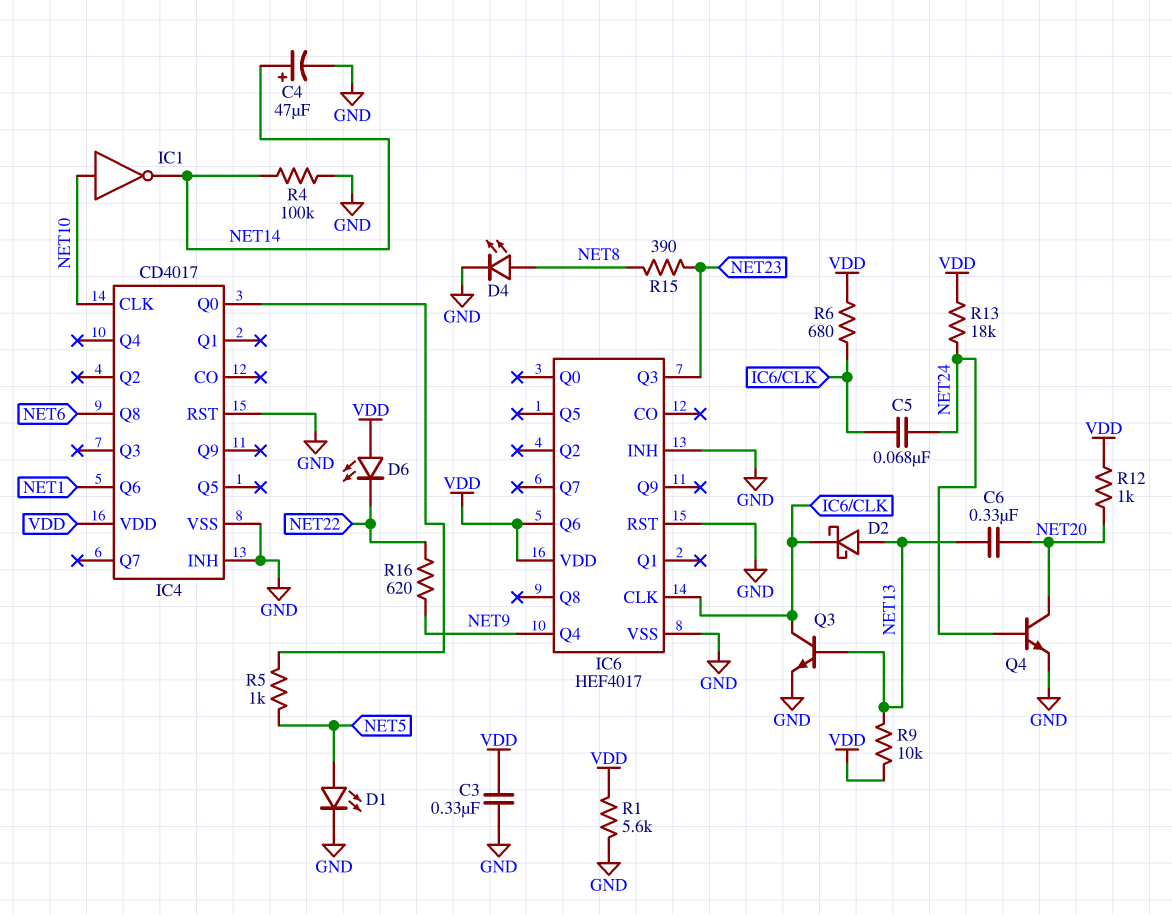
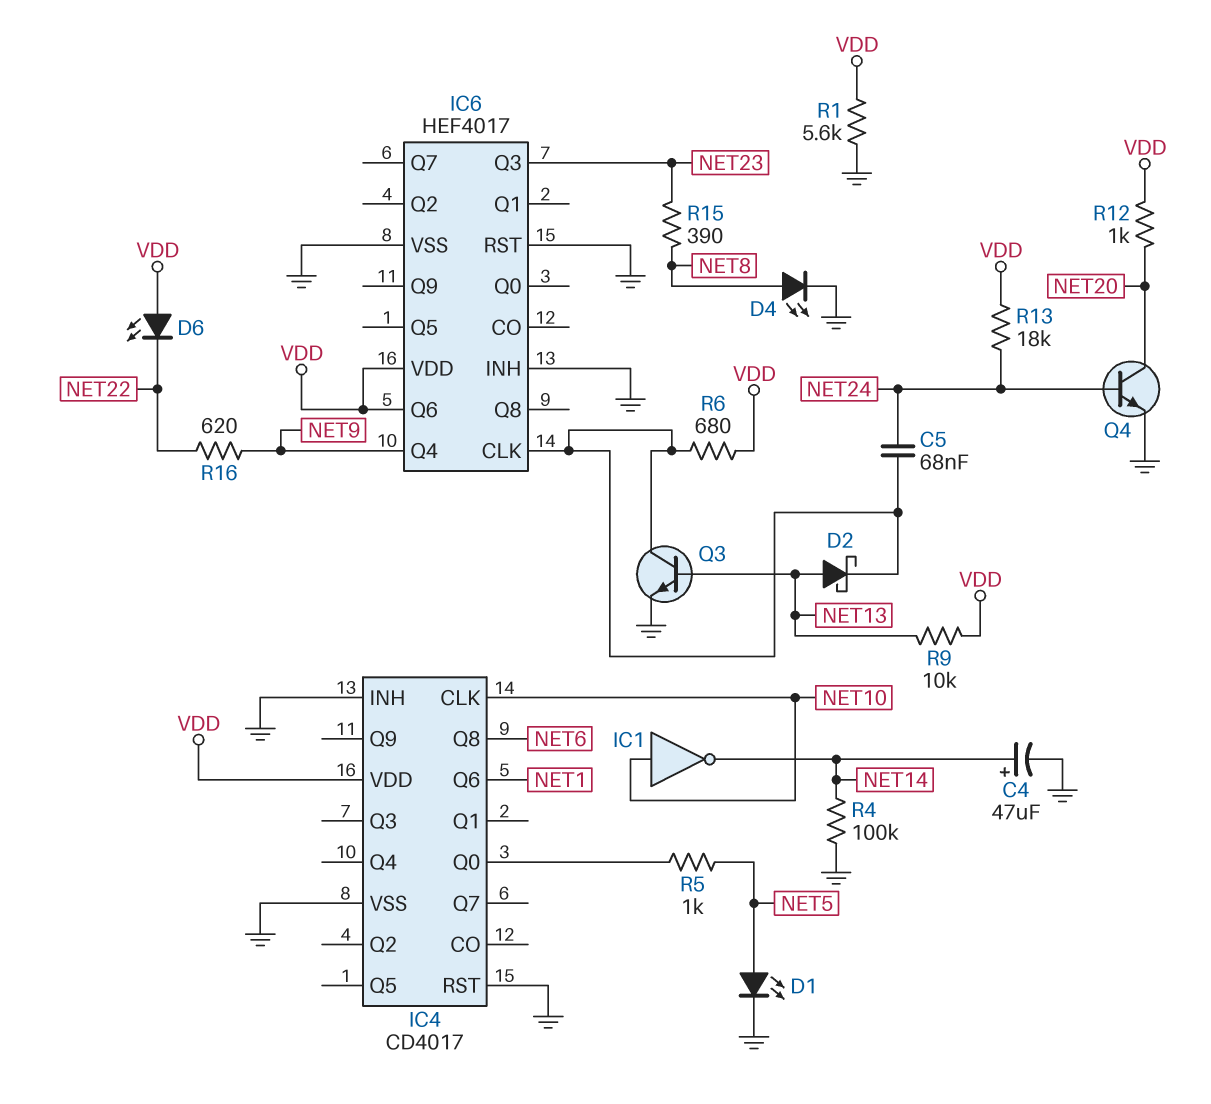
C3: 330nF (GND, VDD) -> none
C6: 330nF (NET13, NET20) -> none

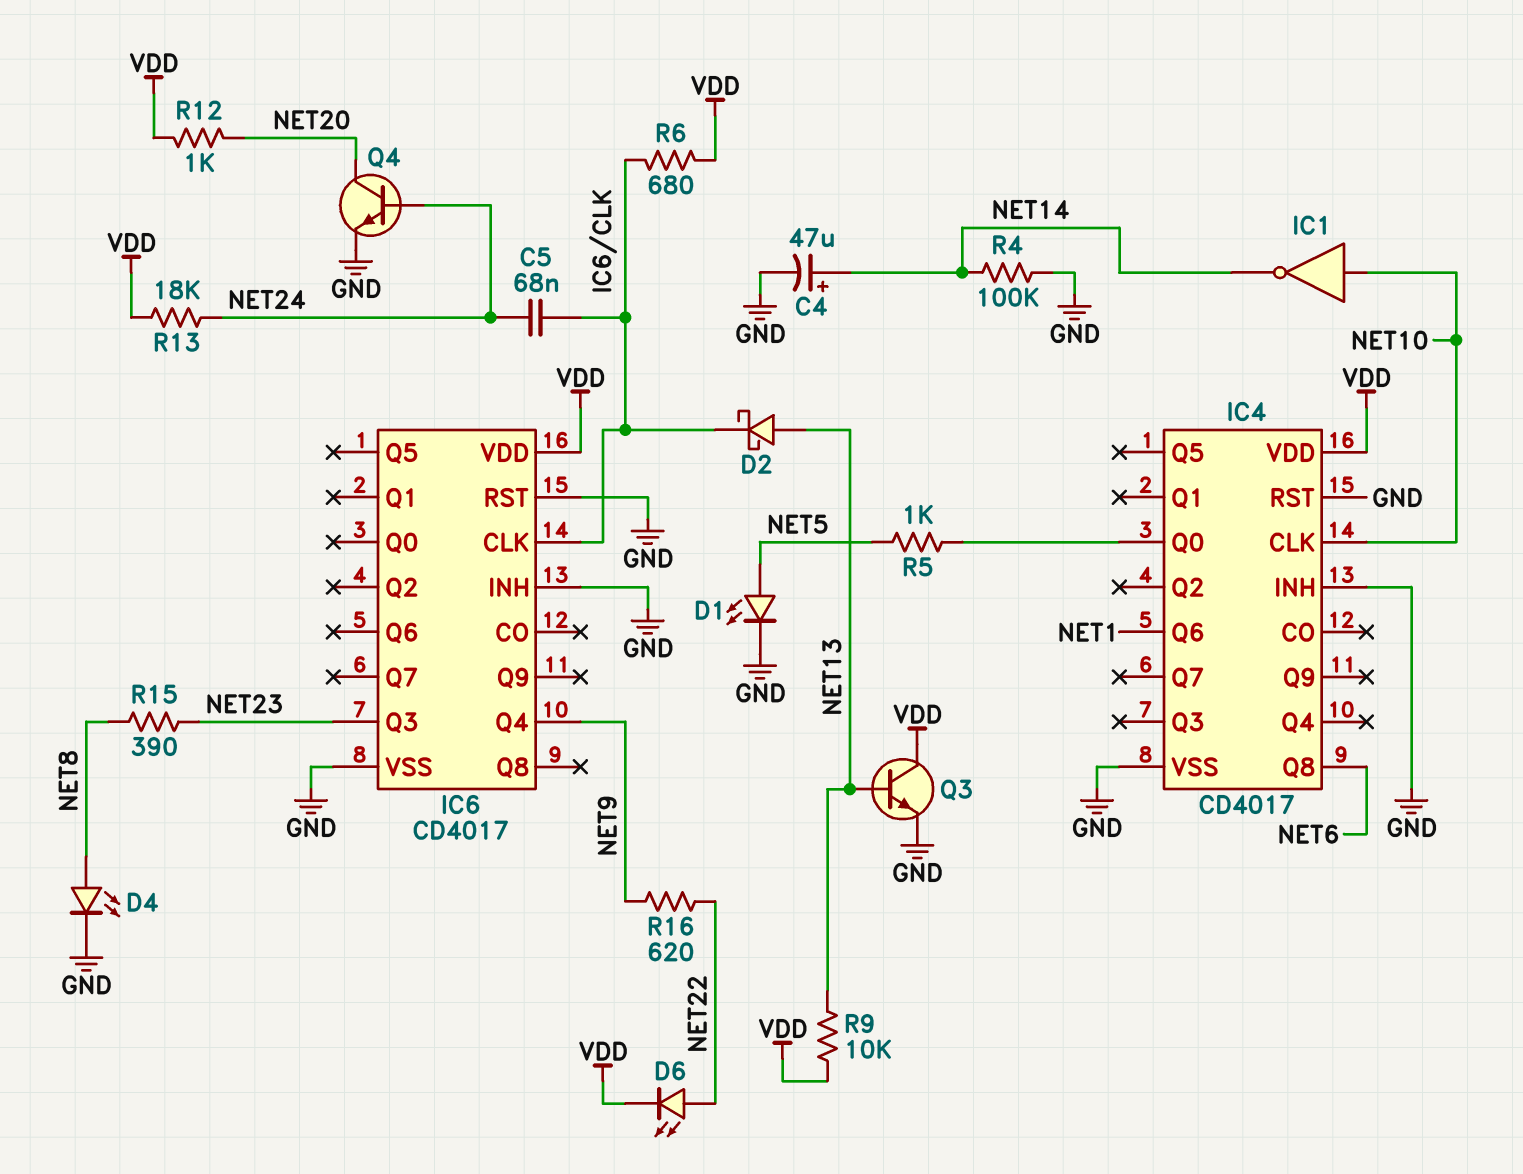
D6: LED (A VDD, K NET22) -> LED (A NET22, K VDD)
IC6: HEF4017 -> CD4017
IC6 pin Q6: VDD -> none
Q3: NPN (B NET13, C IC6/CLK, E GND) -> NPN (B NET13, C VDD, E GND)
R1: 5.6k (GND, VDD) -> none

